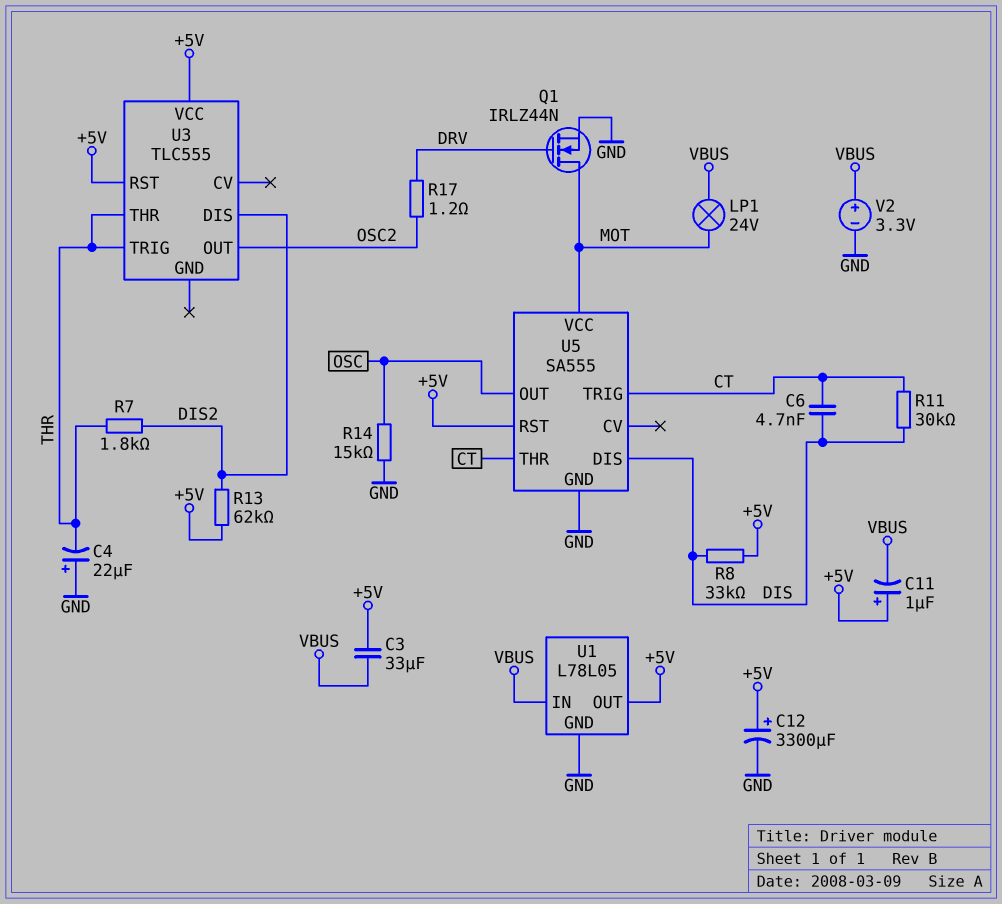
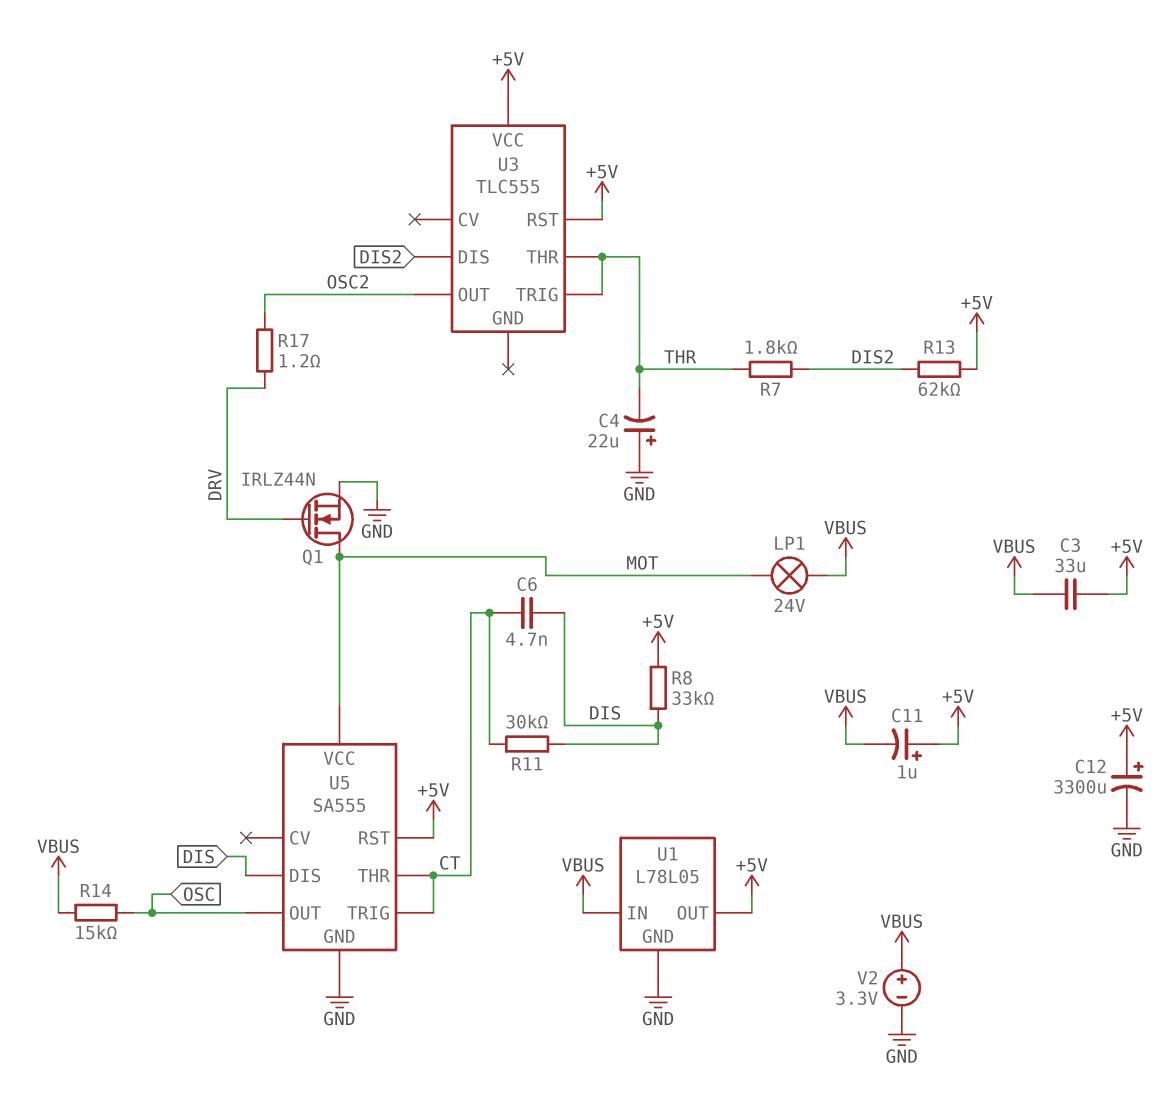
R14: 15k (GND, OSC) -> 15k (OSC, VBUS)

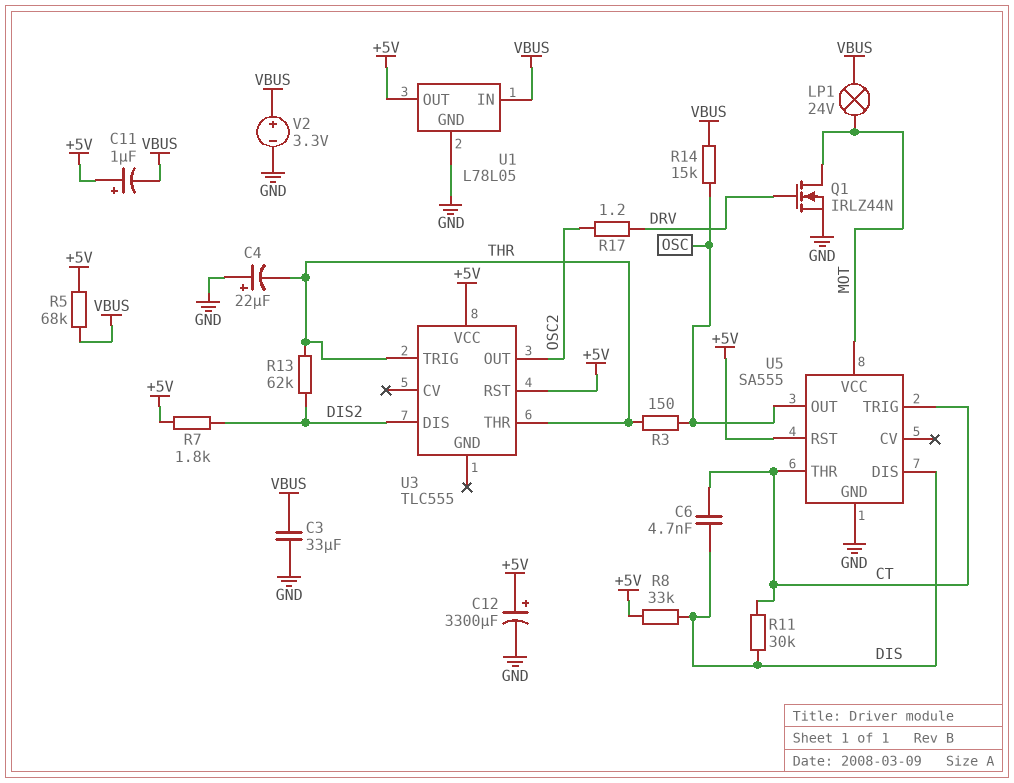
C3: 33uF (+5V, VBUS) -> 33uF (GND, VBUS)
R3: none -> 150 (OSC, THR)
R5: none -> 68k (+5V, VBUS)
R7: 1.8k (DIS2, THR) -> 1.8k (+5V, DIS2)
R13: 62k (+5V, DIS2) -> 62k (DIS2, THR)

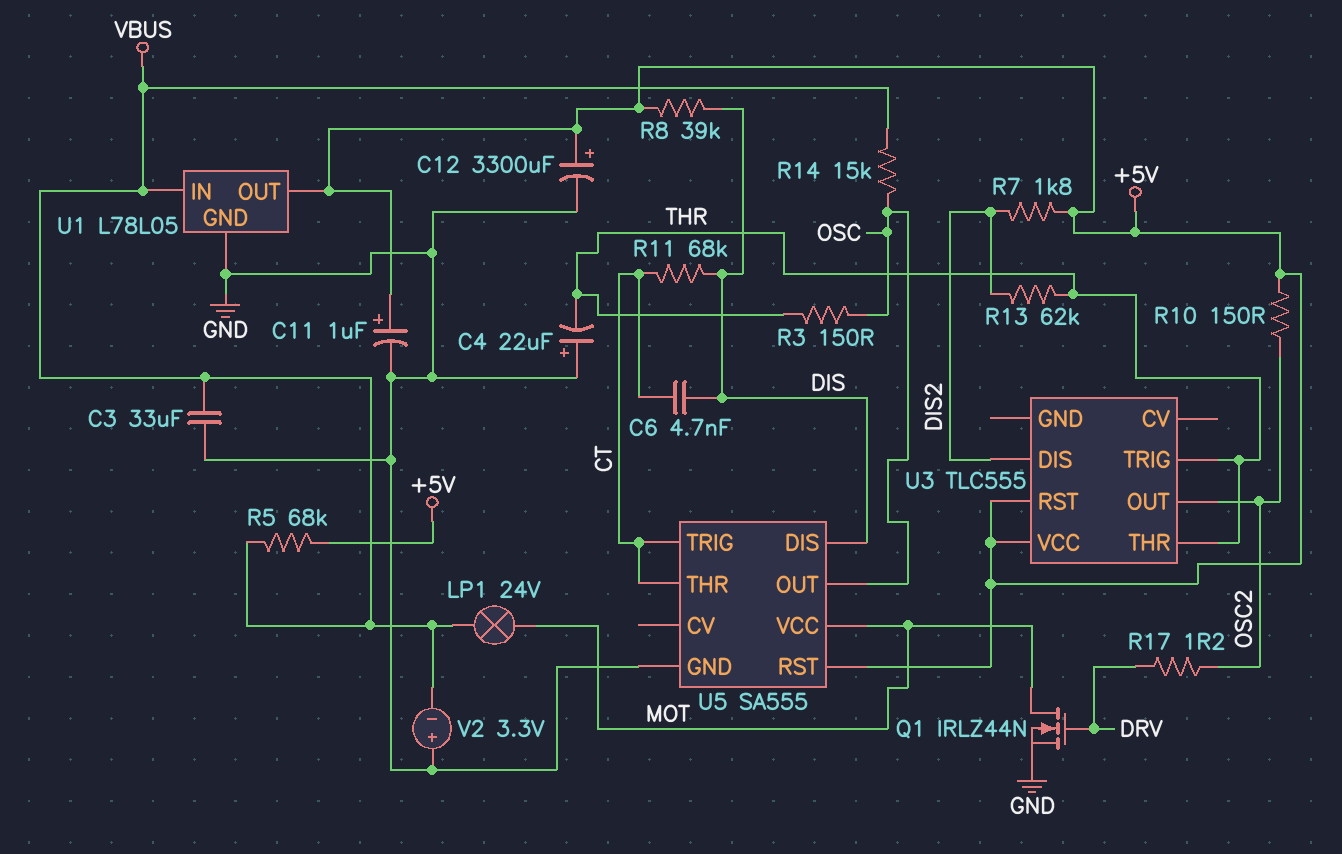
C11: 1uF (plus +5V, minus VBUS) -> 1uF (plus +5V, minus GND)
R8: 33k (+5V, DIS) -> 39k (+5V, DIS)
R10: none -> 150 (+5V, OSC2)
R11: 30k (CT, DIS) -> 68k (CT, DIS)
V2: 3.3V (plus VBUS, minus GND) -> 3.3V (plus GND, minus VBUS)

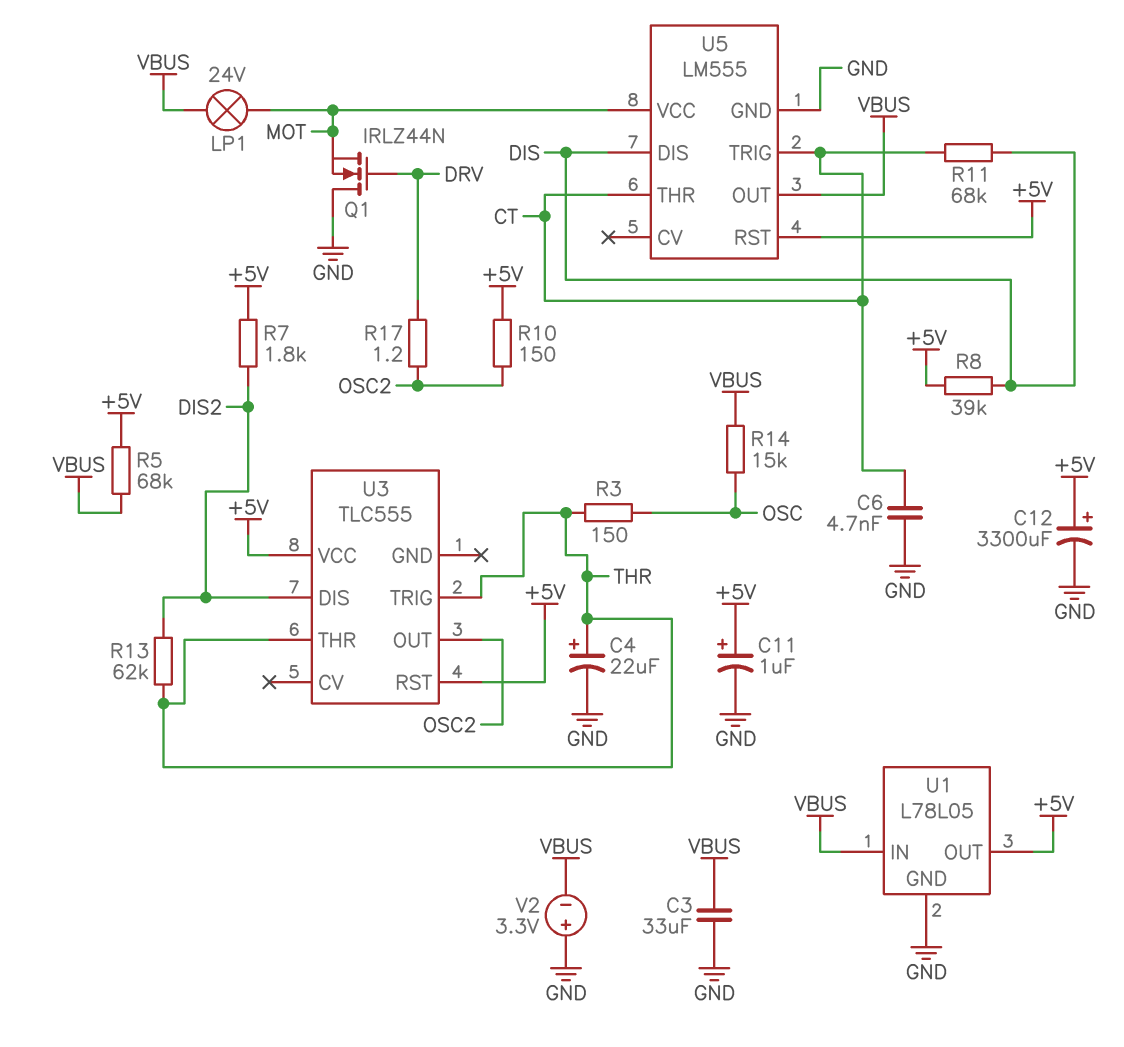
C4: 22uF (plus GND, minus THR) -> 22uF (plus THR, minus GND)
C6: 4.7nF (CT, DIS) -> 4.7nF (CT, GND)
Q1: NMOS IRLZ44N (G DRV, D MOT, S GND) -> NMOS IRLZ44N (G DRV, D GND, S MOT)
U5: SA555 -> LM555
U5 pin OUT: OSC -> VBUS

